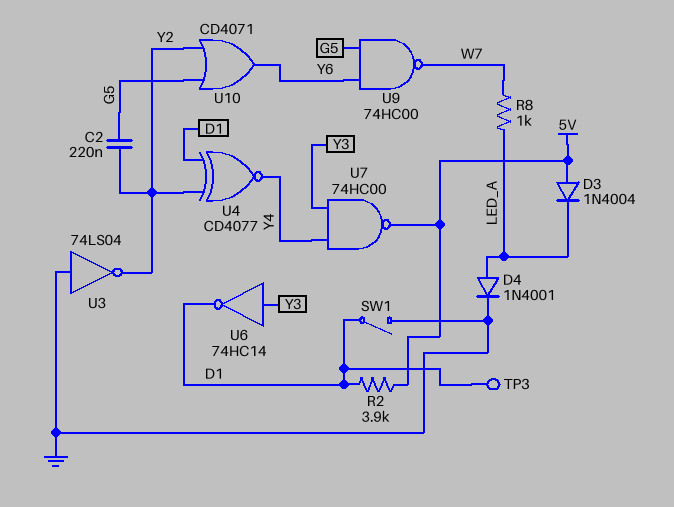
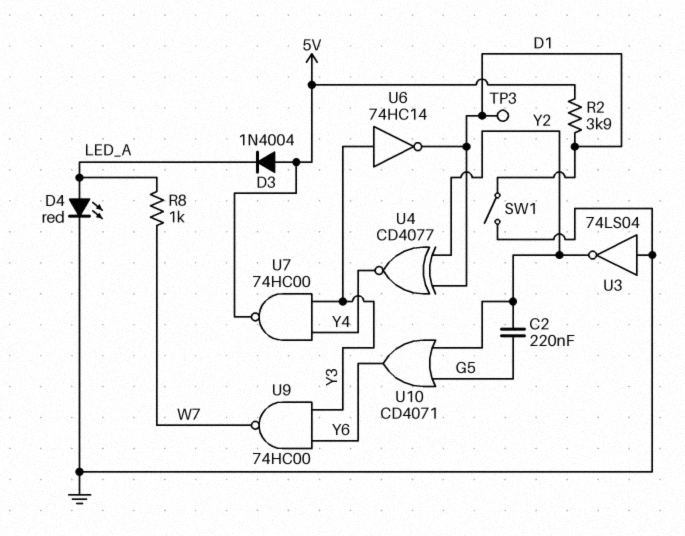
D4: diode 1N4001 (A LED_A, K GND) -> LED red (A LED_A, K GND)
U9: NAND 74HC00 (in G5, in Y6, out W7) -> NAND 74HC00 (in Y3, in Y6, out W7)

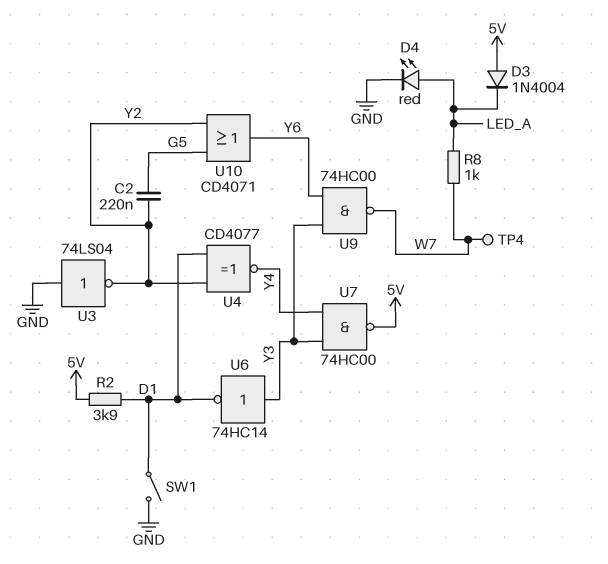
TP3: test point (D1) -> none
TP4: none -> test point (W7)

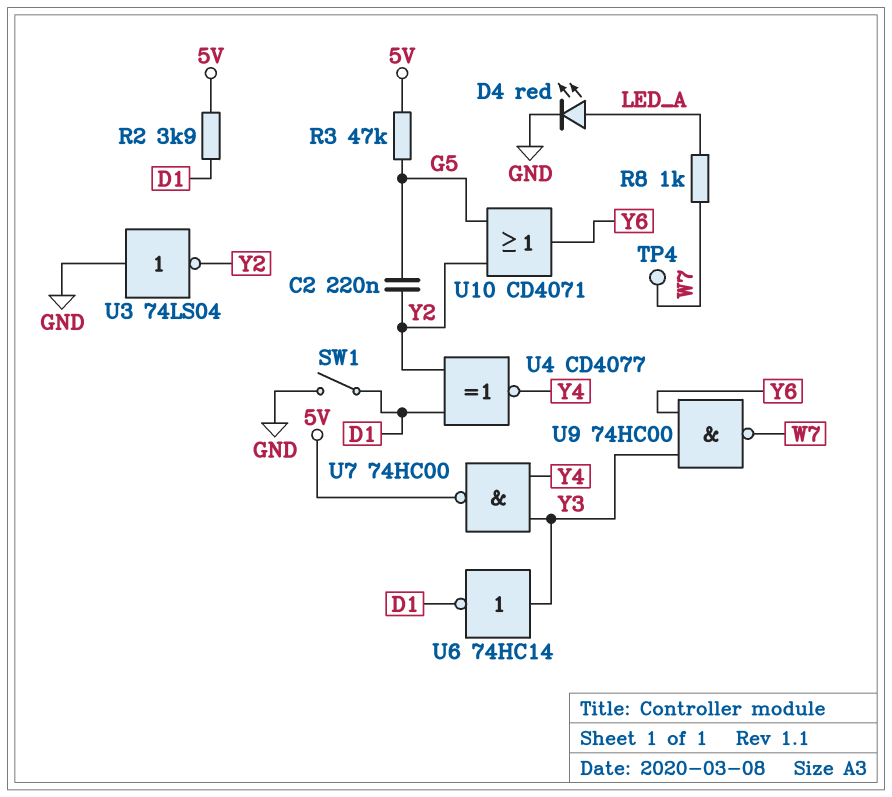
D3: diode 1N4004 (A 5V, K LED_A) -> none
R3: none -> 47k (5V, G5)

